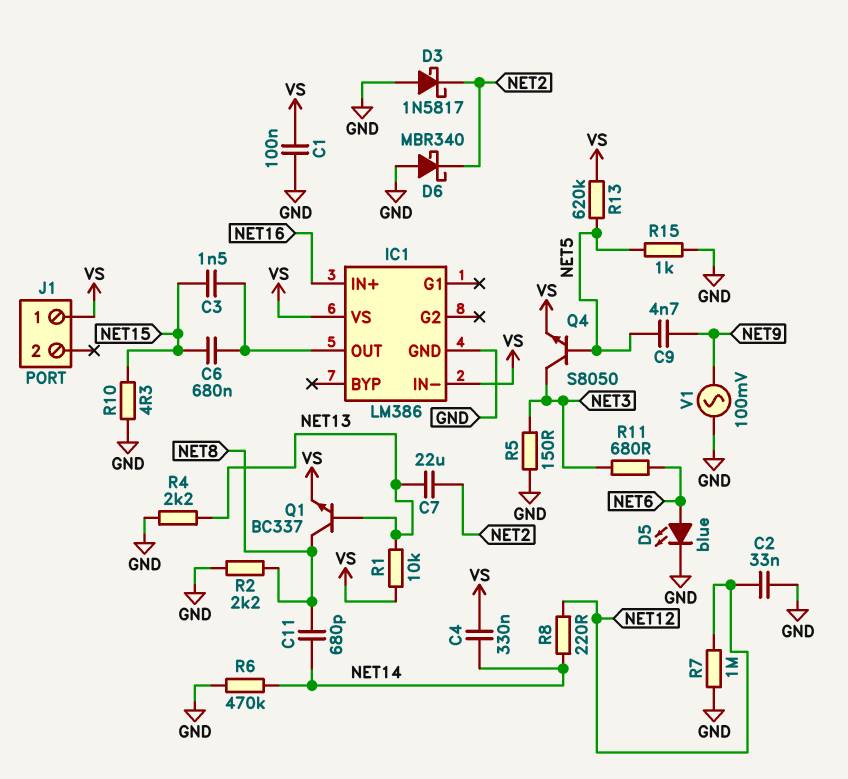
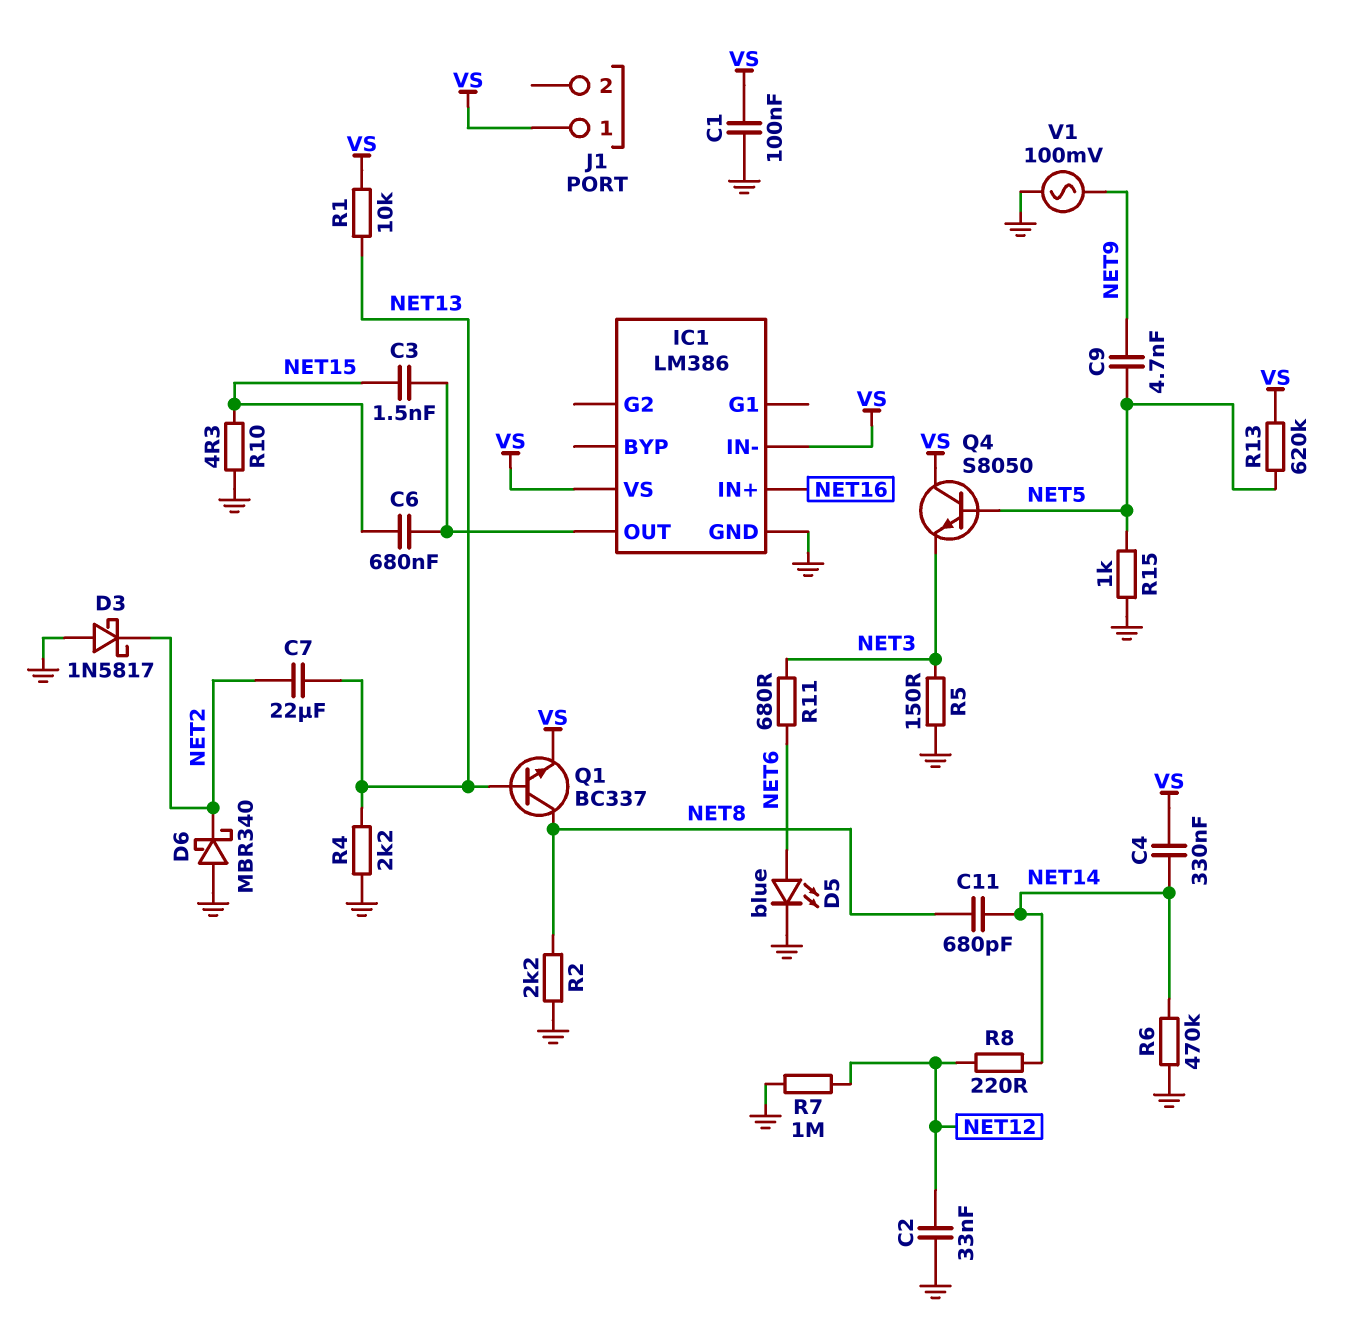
Q4: NPN S8050 (B NET5, C NET3, E VS) -> NPN S8050 (B NET5, C VS, E NET3)

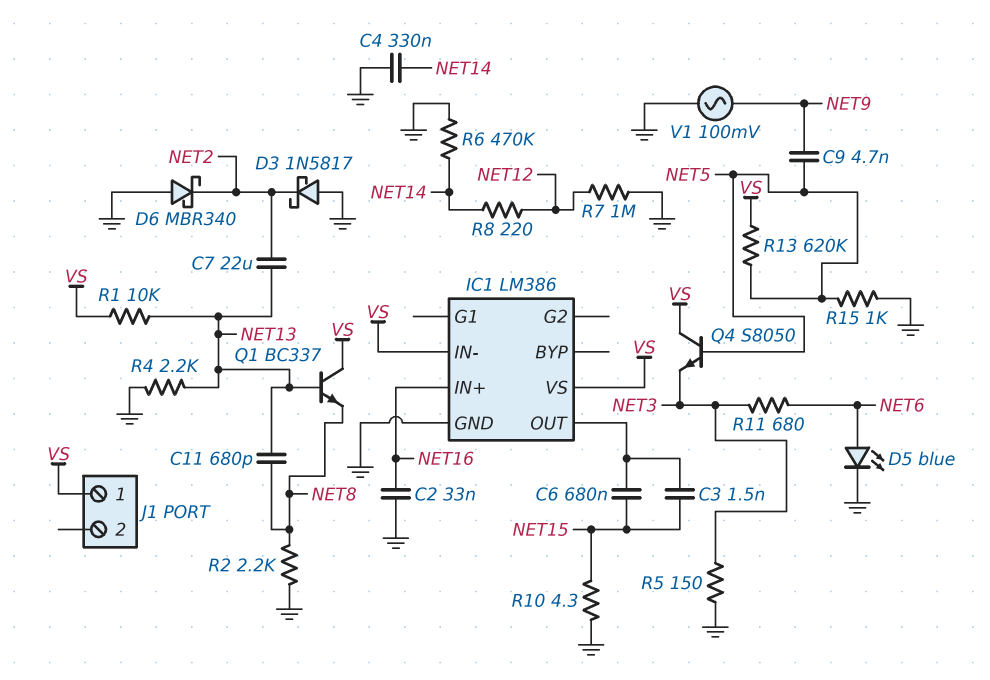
C1: 100nF (GND, VS) -> none
C2: 33nF (GND, NET12) -> 33nF (GND, NET16)
C4: 330nF (NET14, VS) -> 330nF (GND, NET14)
C11: 680pF (NET8, NET14) -> 680pF (NET8, NET13)
Q1: NPN BC337 (B NET13, C NET8, E VS) -> NPN BC337 (B NET13, C VS, E NET8)

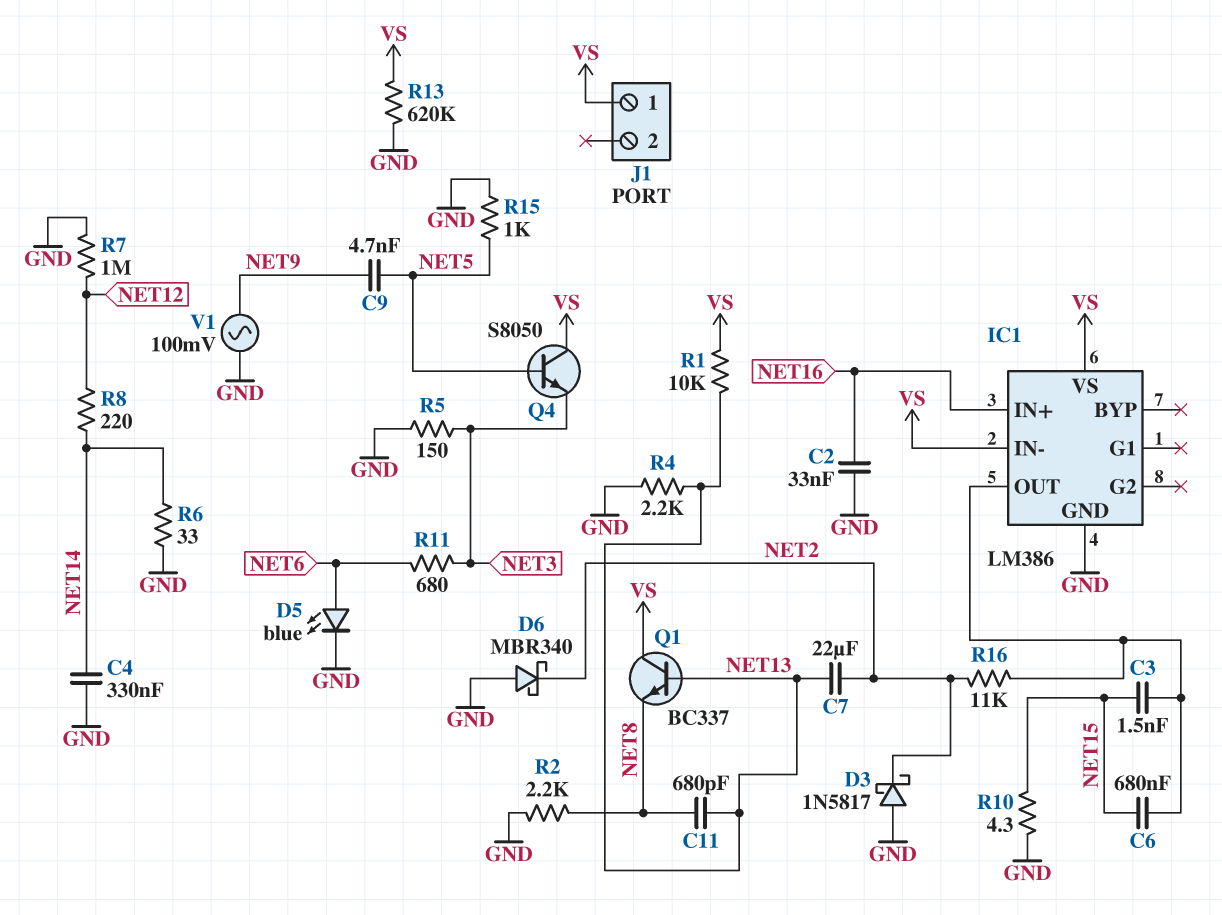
R6: 470k (GND, NET14) -> 33 (GND, NET14)
R13: 620k (NET5, VS) -> 620k (GND, VS)
R16: none -> 11k (IC1/OUT, NET2)

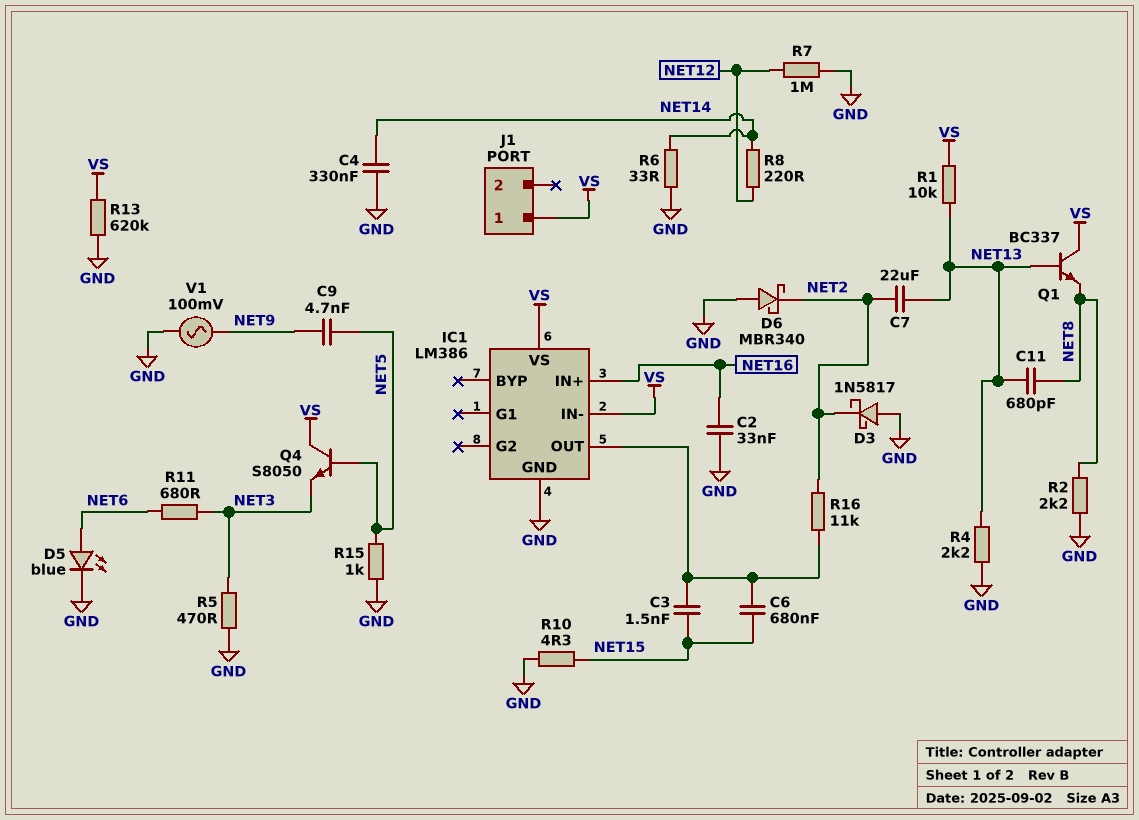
R5: 150 (GND, NET3) -> 470 (GND, NET3)

